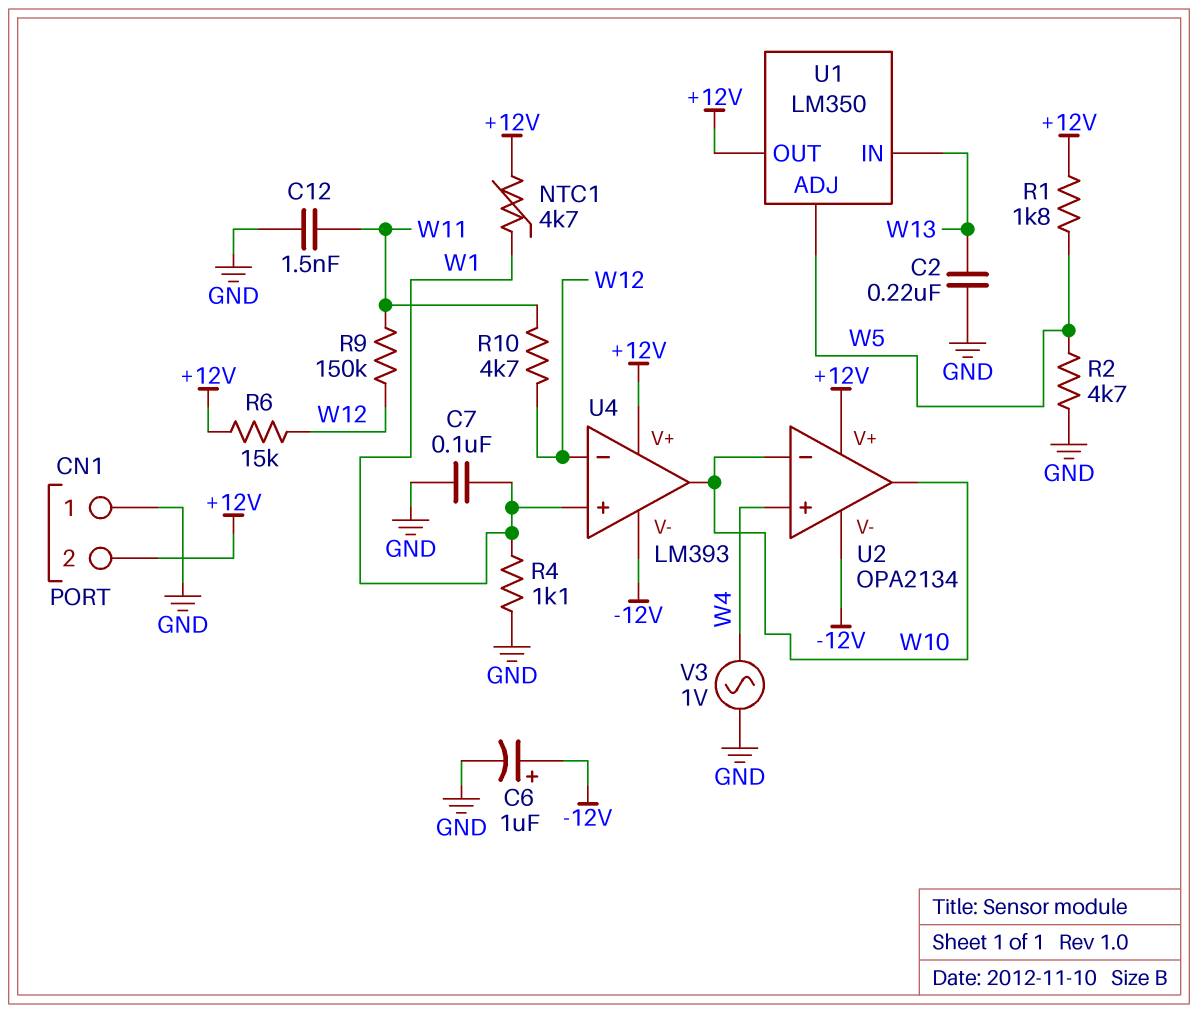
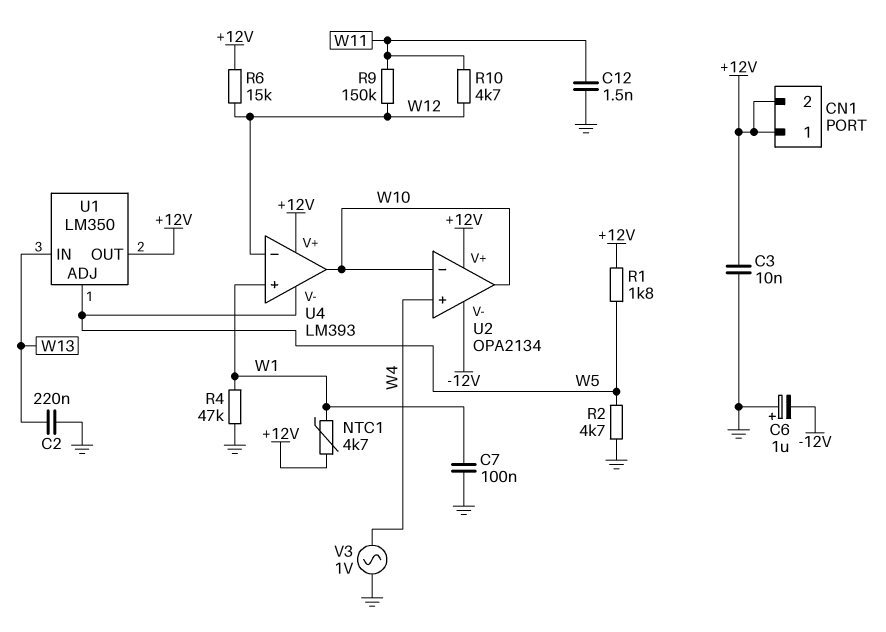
C3: none -> 10nF (+12V, GND)
C6: 1uF (plus -12V, minus GND) -> 1uF (plus GND, minus -12V)
CN1 pin 1: GND -> +12V
R4: 1.1k (GND, W1) -> 47k (GND, W1)
U4 pin V-: -12V -> W5

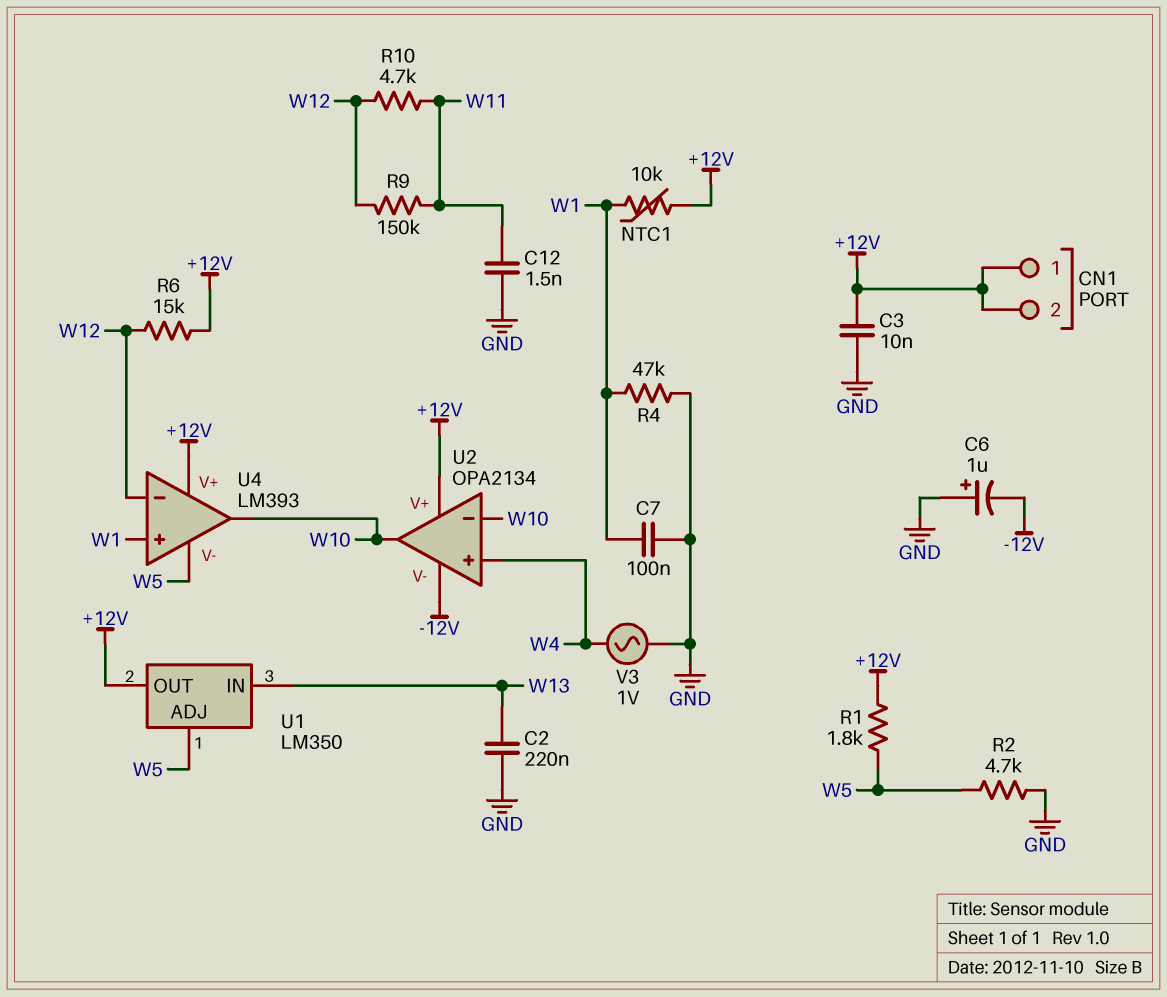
NTC1: 4.7k (+12V, W1) -> 10k (+12V, W1)

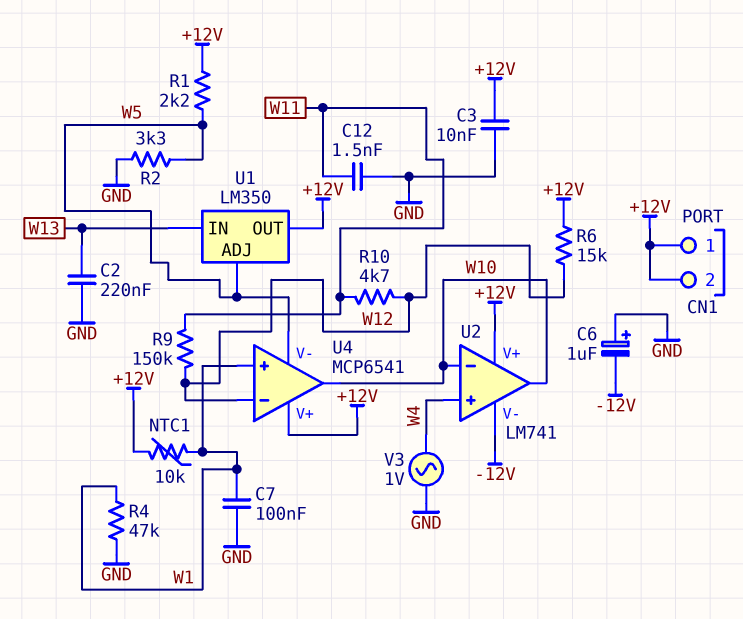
R1: 1.8k (+12V, W5) -> 2.2k (+12V, W5)
R2: 4.7k (GND, W5) -> 3.3k (GND, W5)
U2: OPA2134 -> LM741
U4: LM393 -> MCP6541

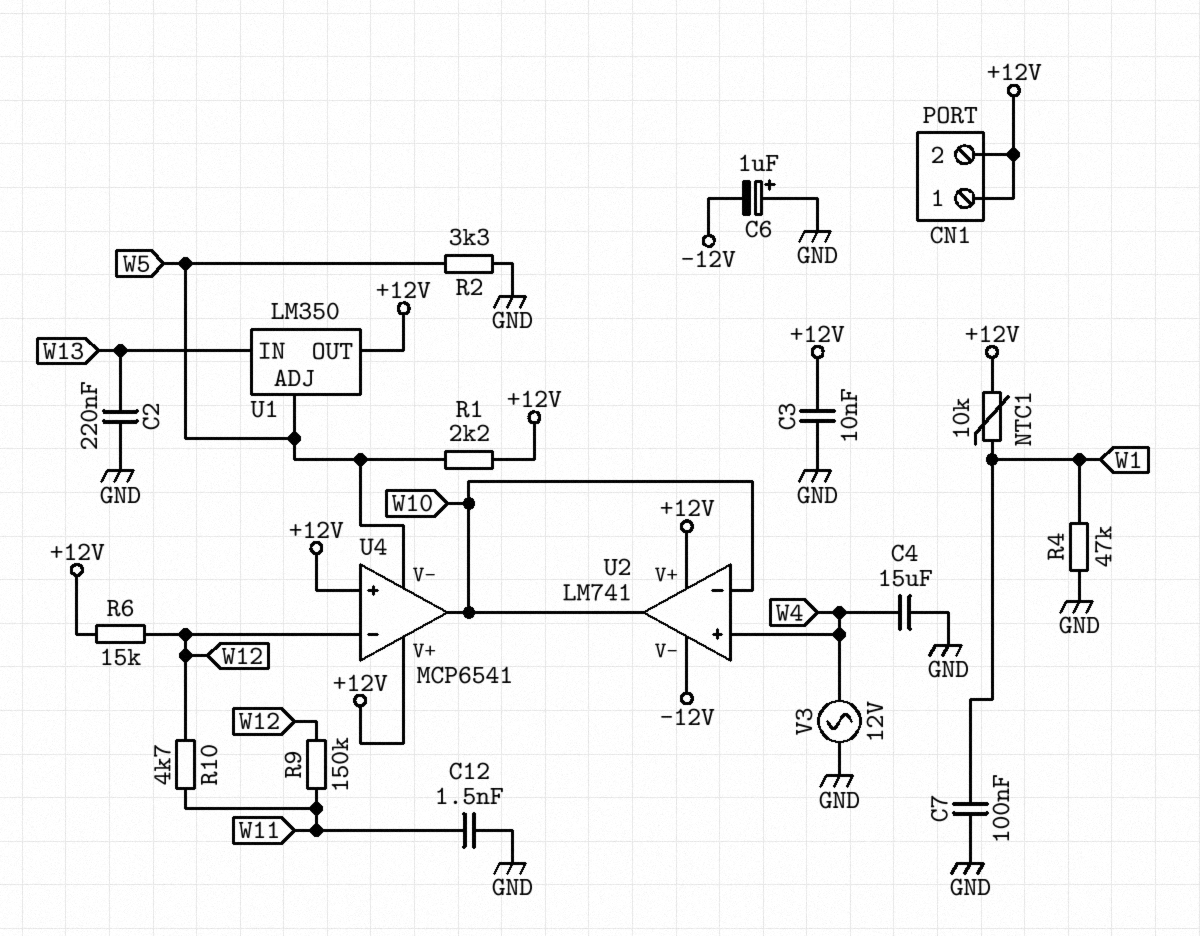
C4: none -> 15uF (GND, W4)
U4 pin in+: W1 -> +12V
V3: AC 1V (GND, W4) -> AC 12V (GND, W4)

